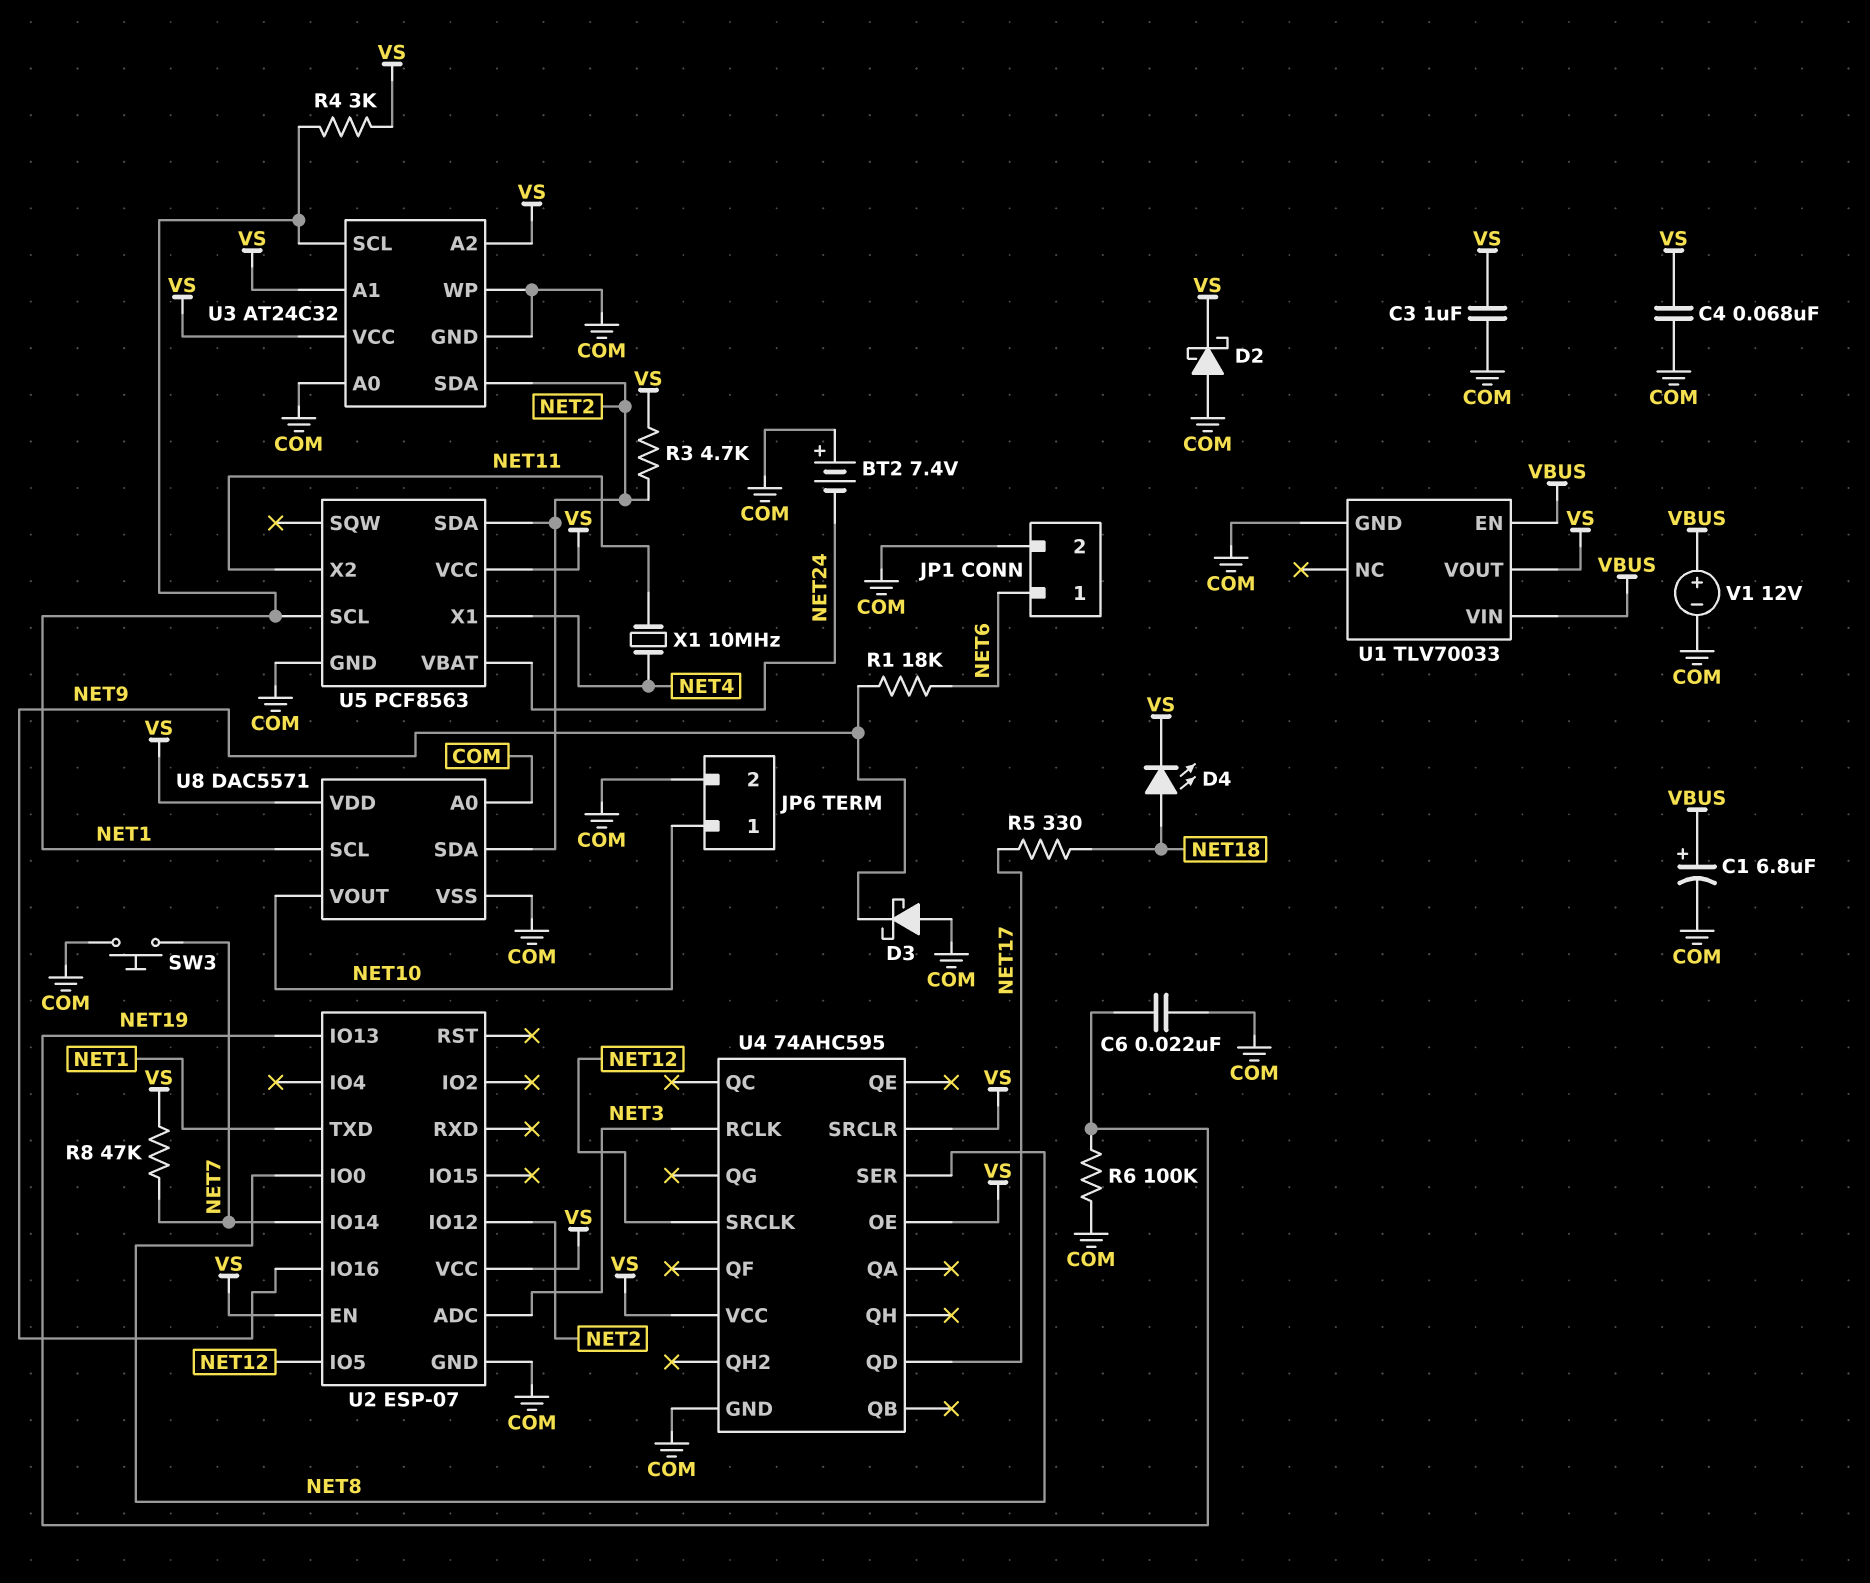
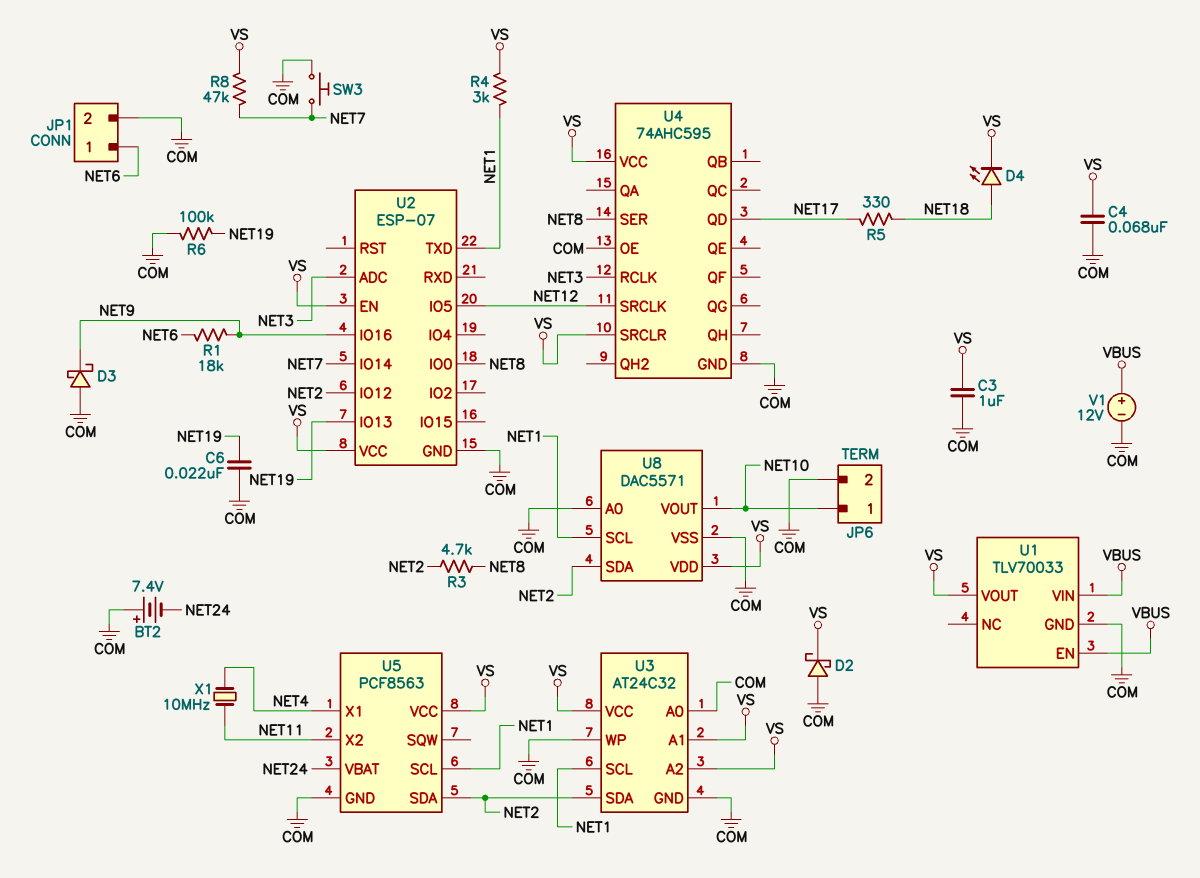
C1: 6.8uF (plus VBUS, minus COM) -> none
R3: 4.7k (NET2, VS) -> 4.7k (NET2, NET8)
U4 pin OE: VS -> COM

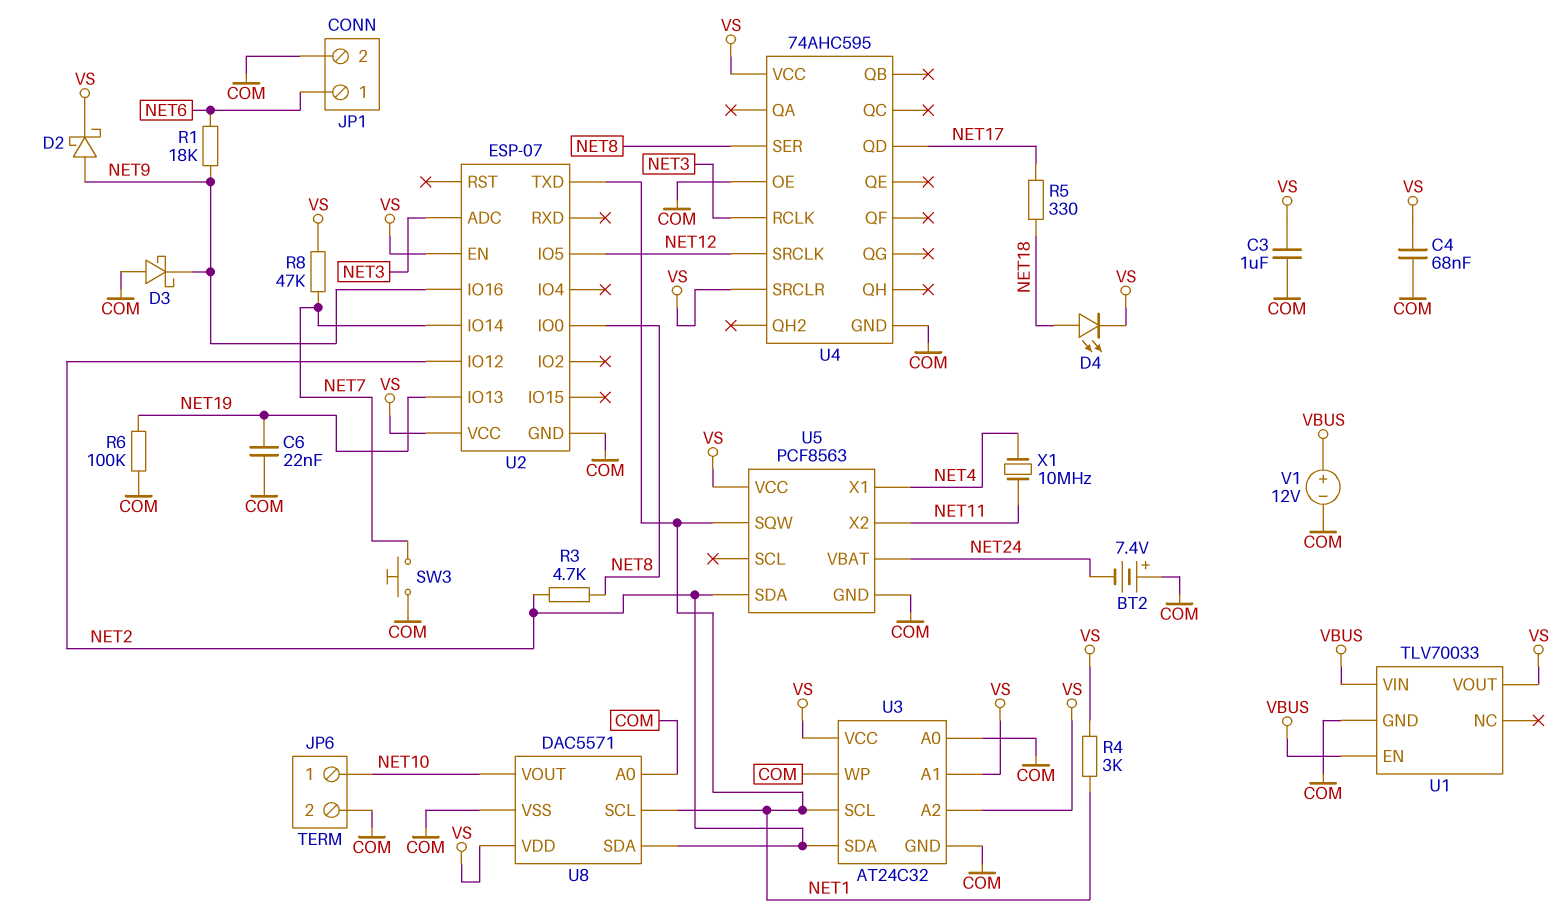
D2: schottky (A COM, K VS) -> schottky (A NET9, K VS)
U5 pin SCL: NET1 -> none
U5 pin SQW: none -> NET1

